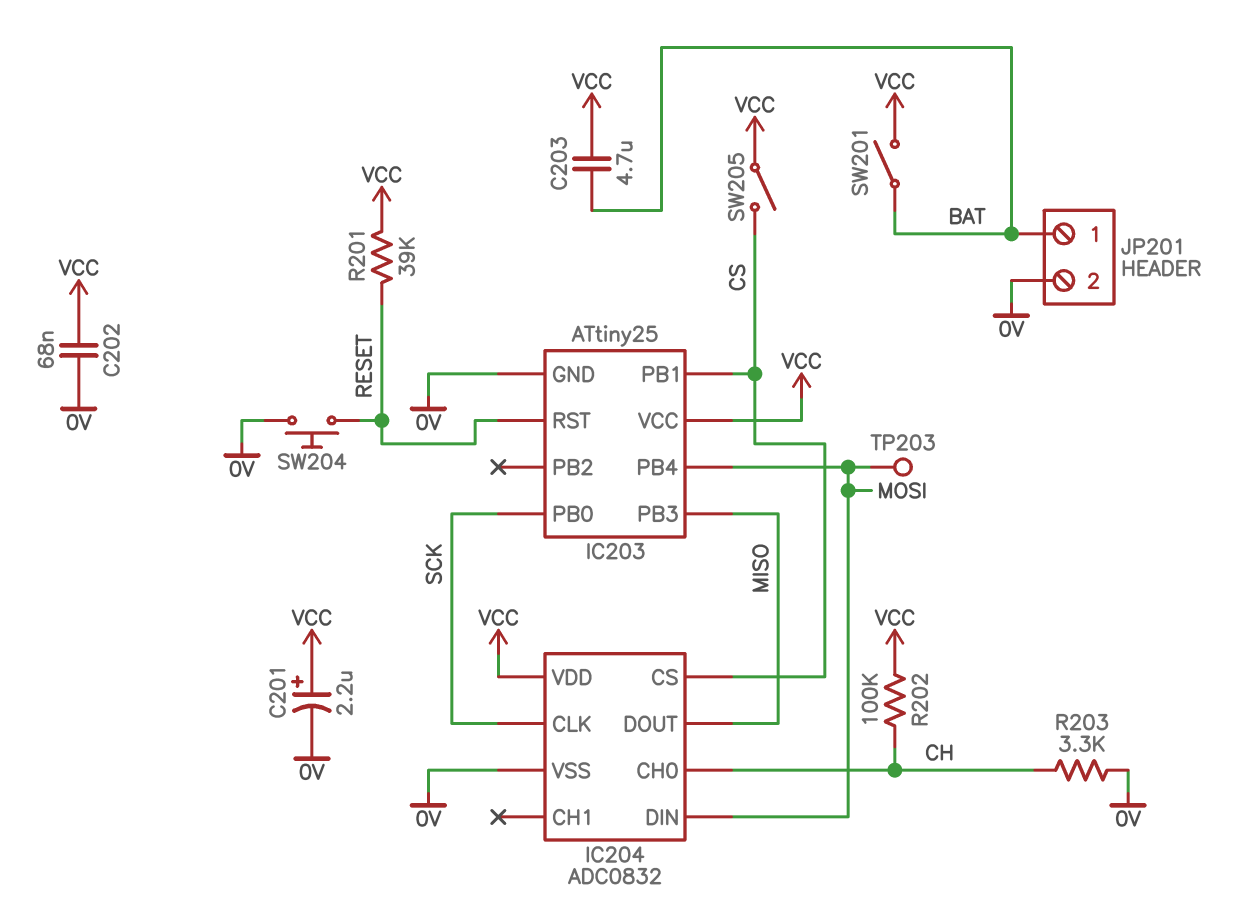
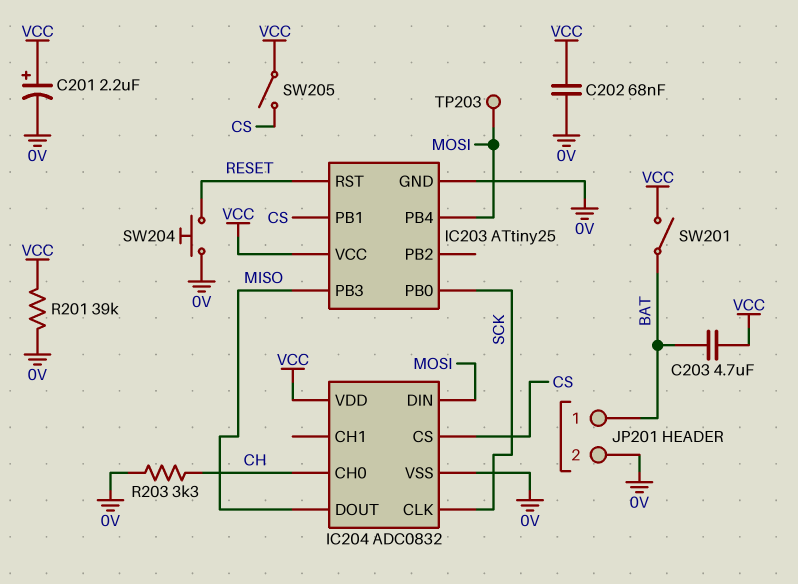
R201: 39k (RESET, VCC) -> 39k (0V, VCC)
R202: 100k (CH, VCC) -> none

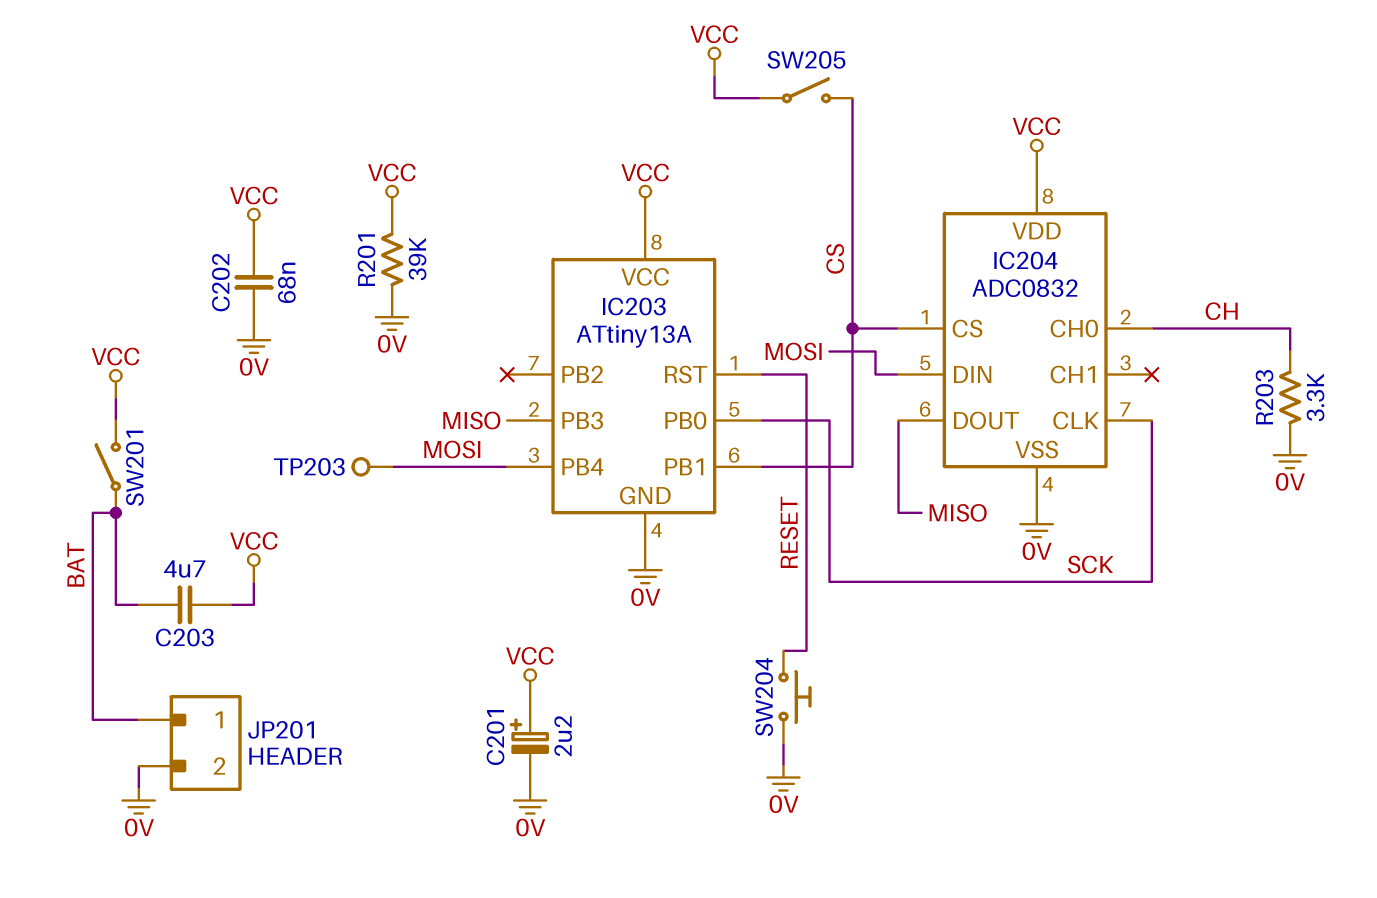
IC203: ATtiny25 -> ATtiny13A

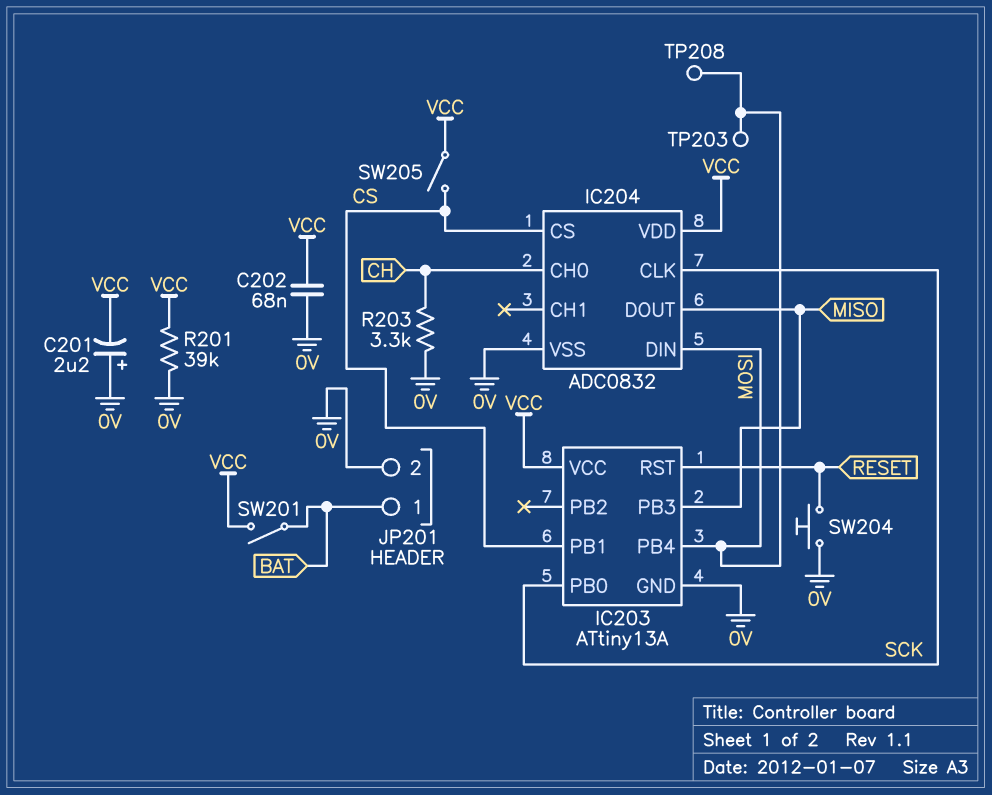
C201: 2.2uF (plus VCC, minus 0V) -> 2.2uF (plus 0V, minus VCC)
C203: 4.7uF (BAT, VCC) -> none
TP208: none -> test point (MOSI)

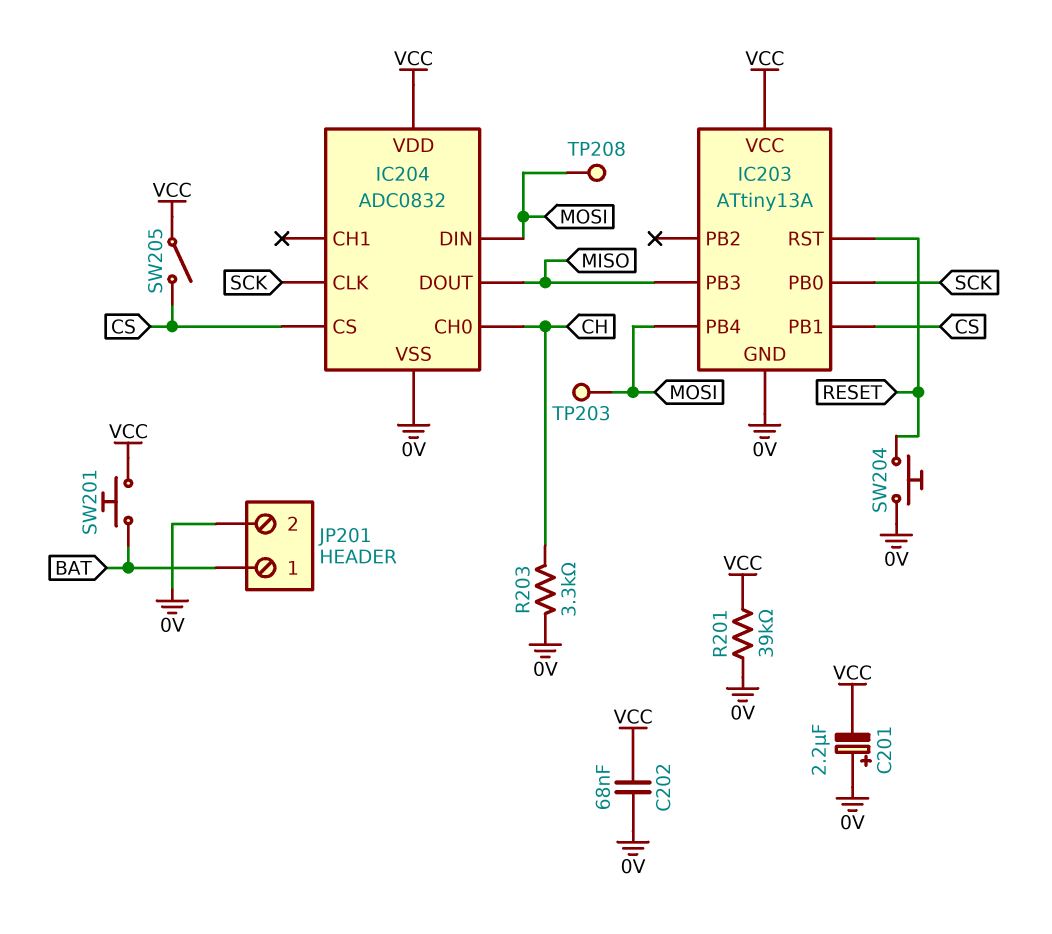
SW201: switch (BAT, VCC) -> button (BAT, VCC)

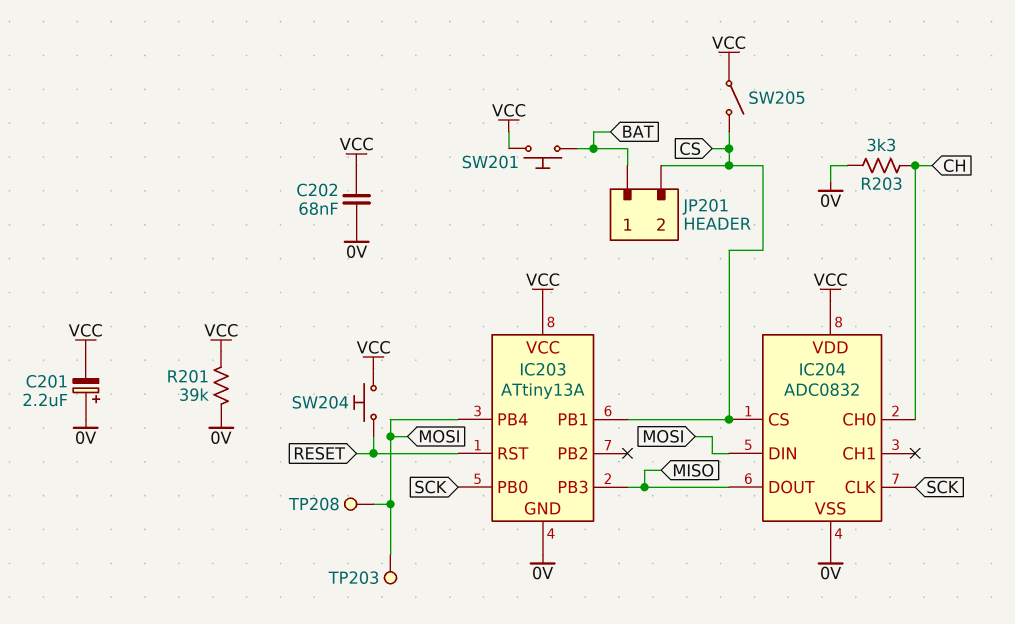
JP201 pin 2: 0V -> CS
SW204: button (0V, RESET) -> button (RESET, VCC)

